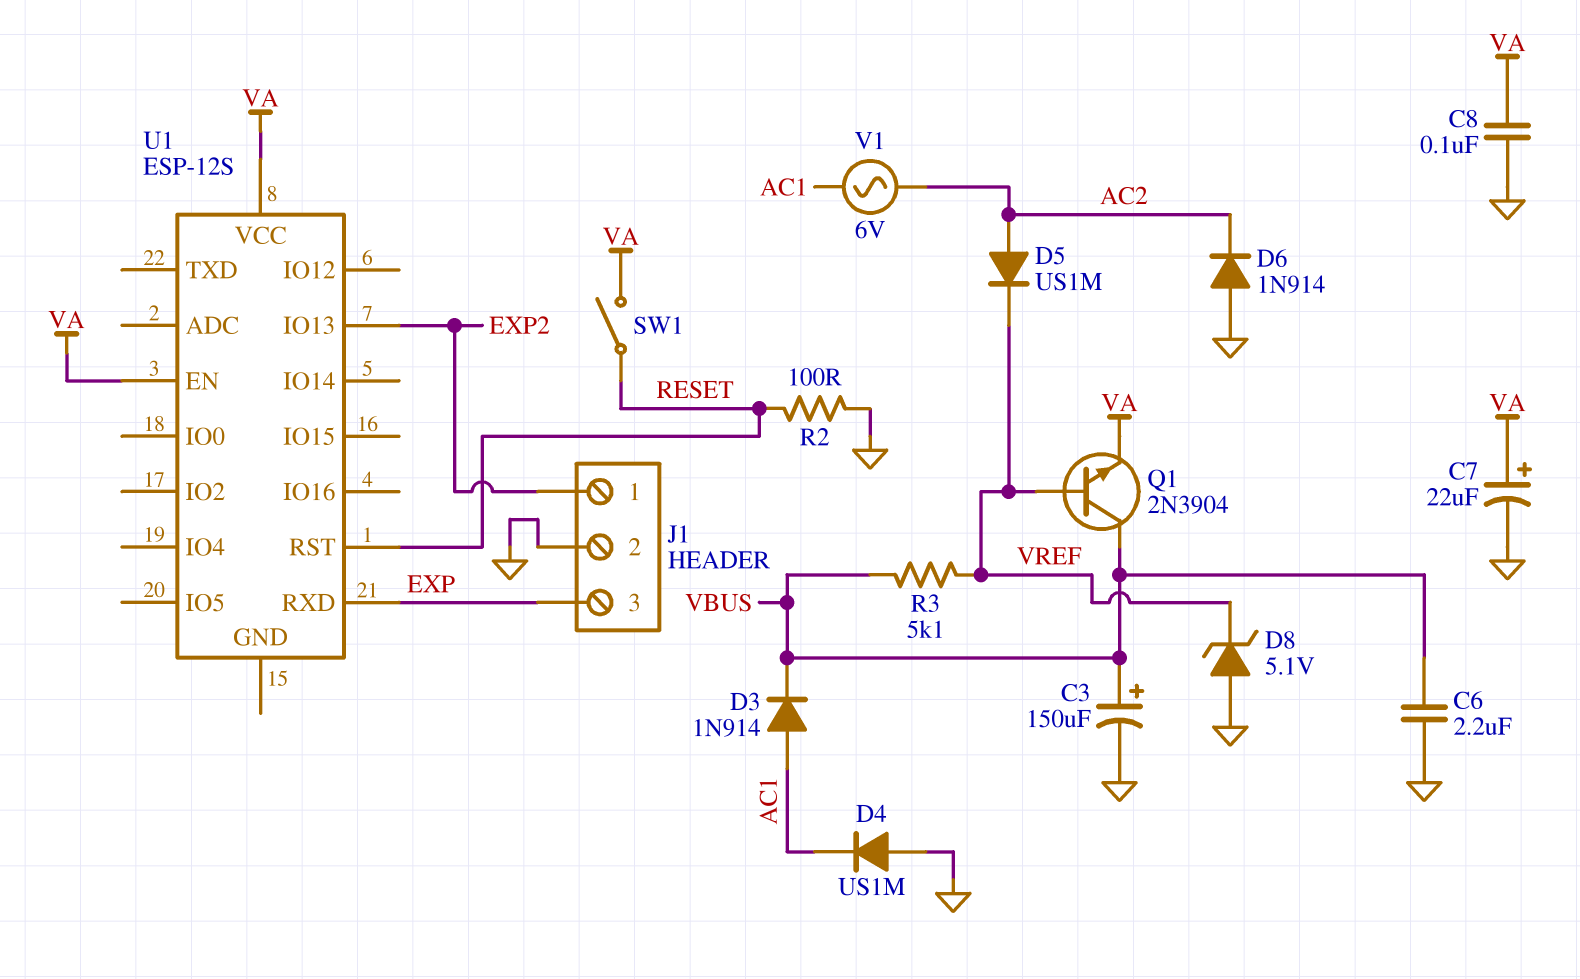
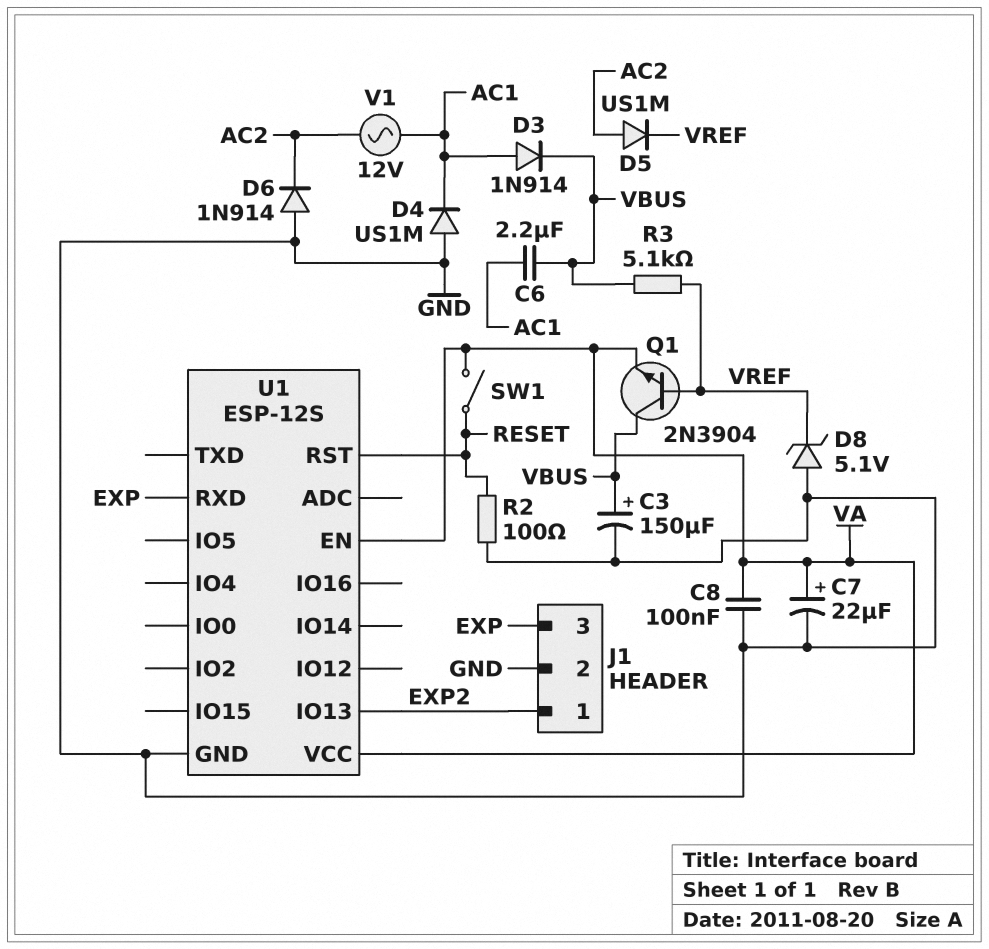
C6: 2.2uF (GND, VBUS) -> 2.2uF (AC1, VBUS)
U1 pin GND: none -> GND
V1: AC 6V (AC1, AC2) -> AC 12V (AC1, AC2)

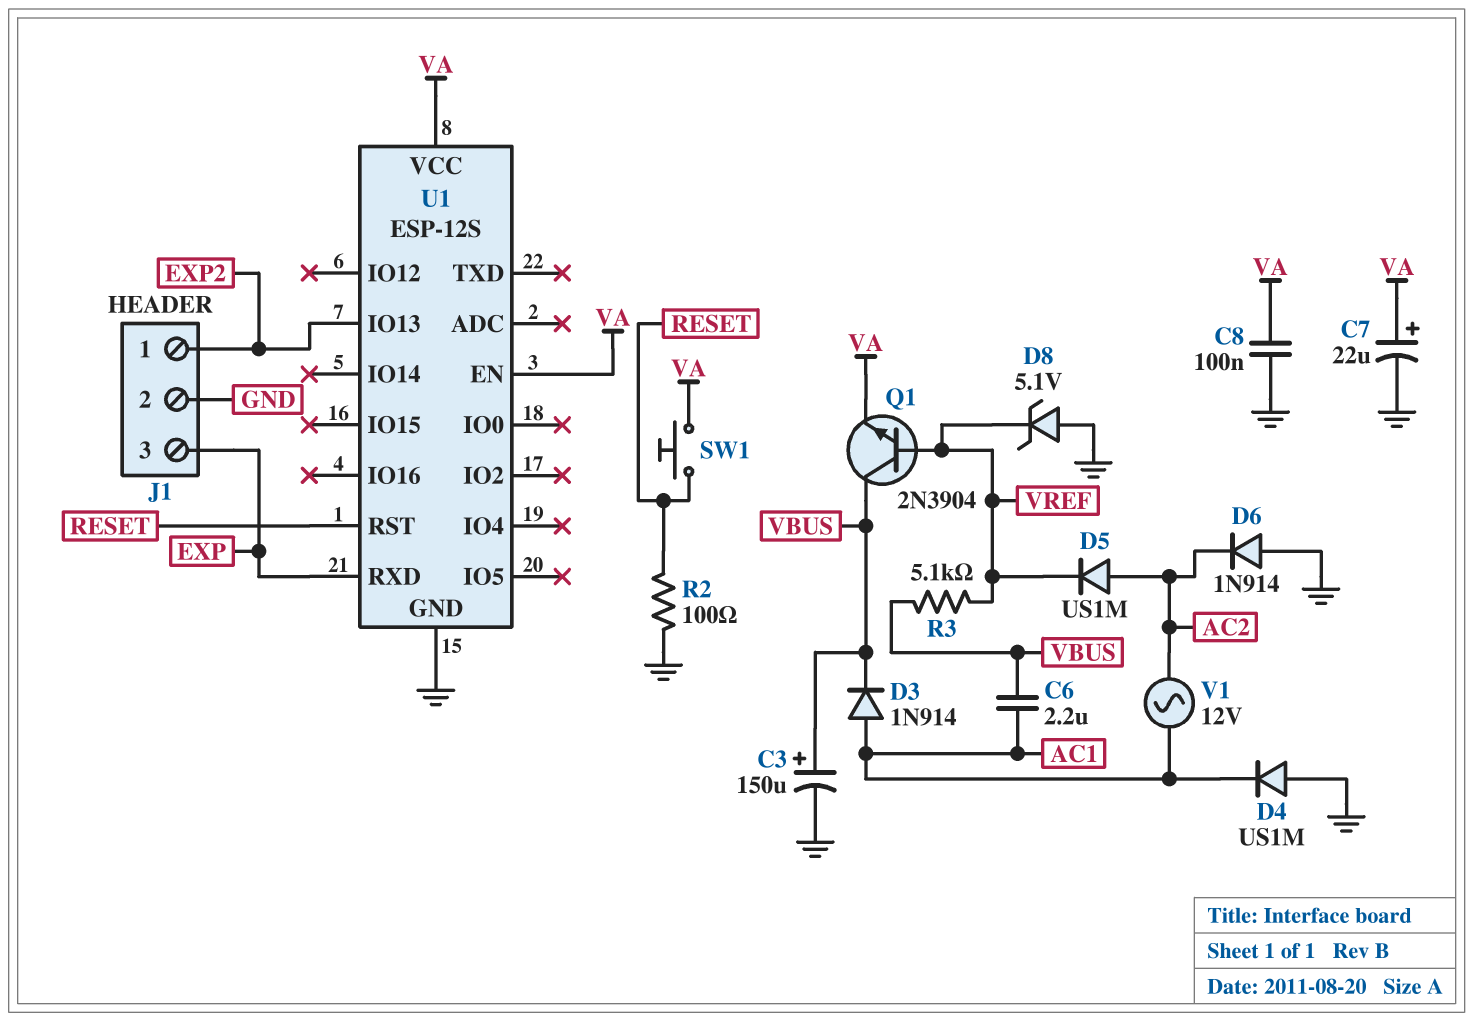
SW1: switch (RESET, VA) -> button (RESET, VA)

